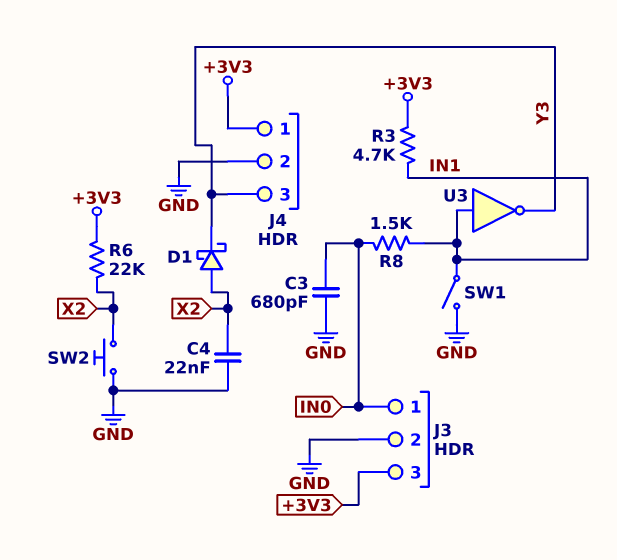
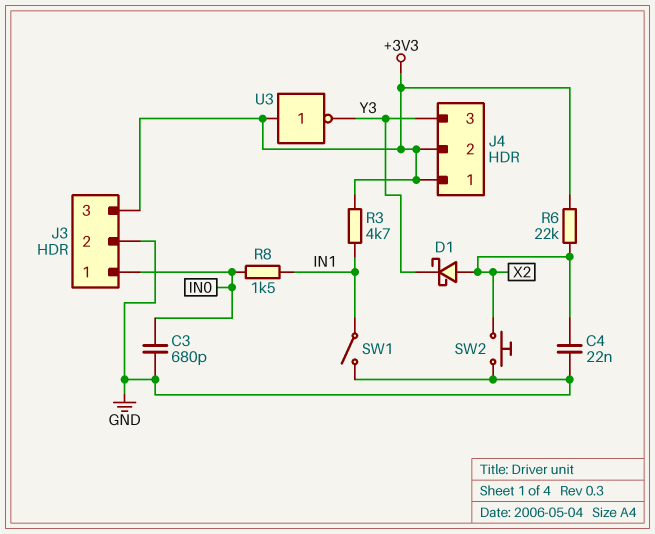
J4 pin 2: GND -> +3V3
U3: NOT (in IN1, out Y3) -> NOT (in +3V3, out Y3)

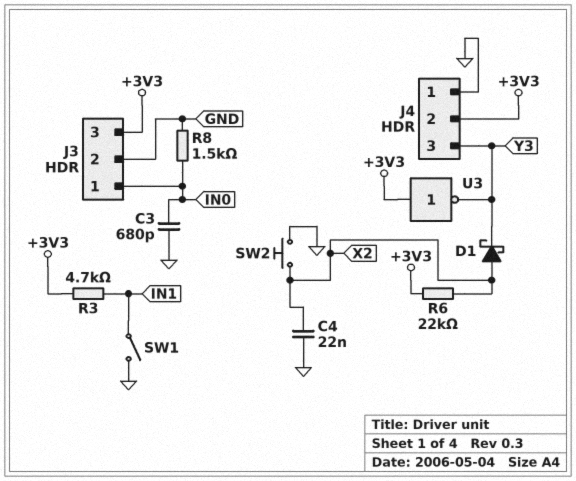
J4 pin 1: +3V3 -> GND
R8: 1.5k (IN0, IN1) -> 1.5k (GND, IN0)

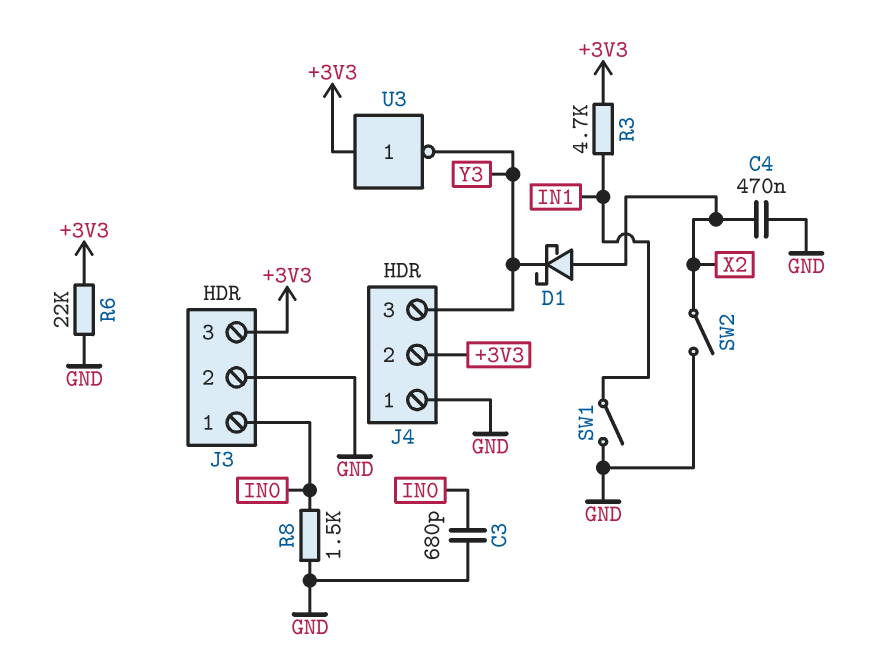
C4: 22nF (GND, X2) -> 470nF (GND, X2)
R6: 22k (+3V3, X2) -> 22k (+3V3, GND)
SW2: button (GND, X2) -> switch (GND, X2)

